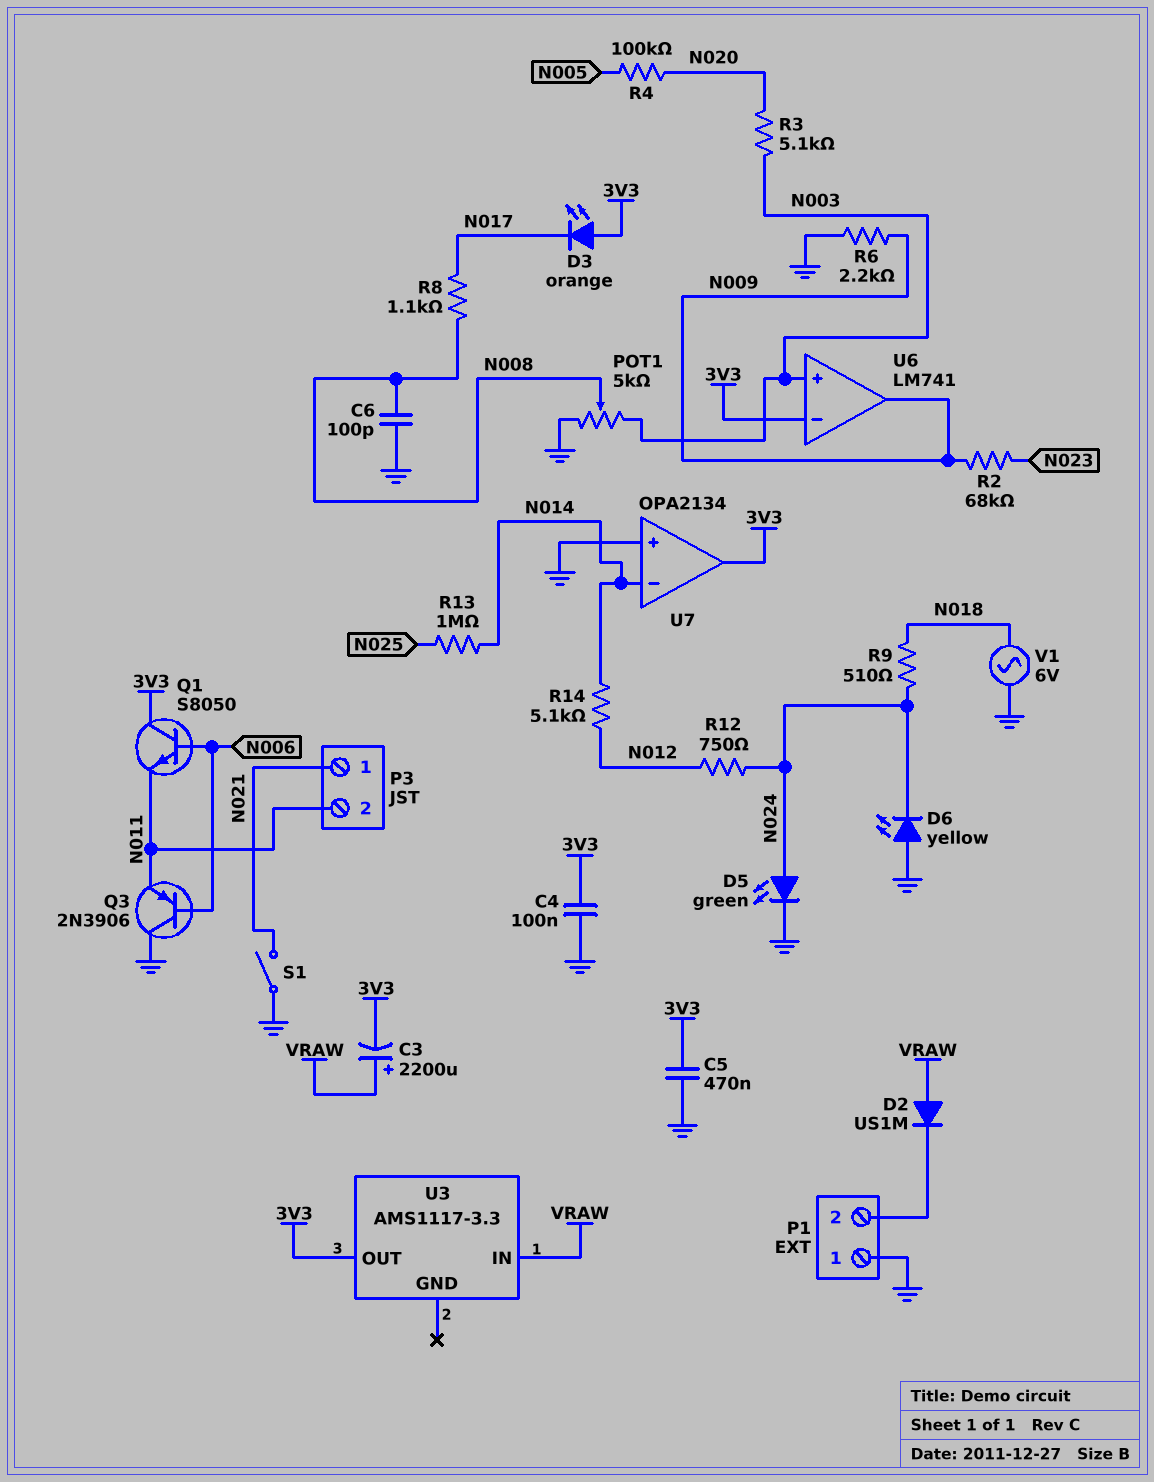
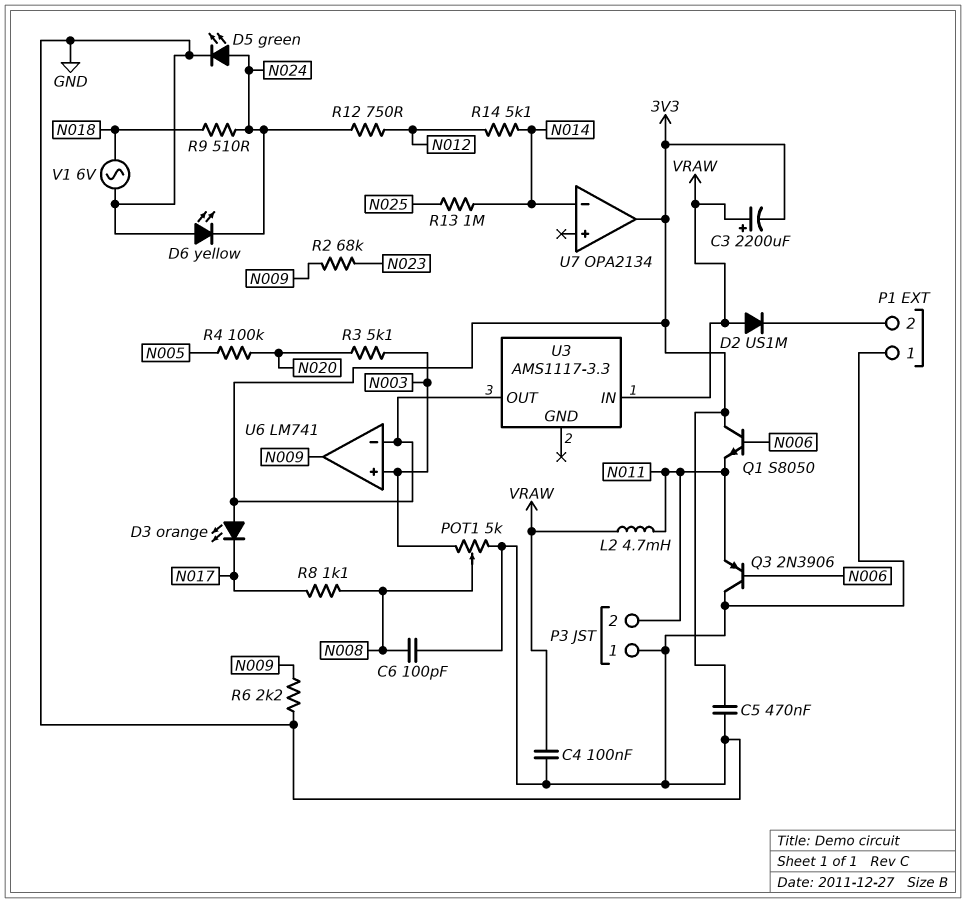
C4: 100nF (3V3, GND) -> 100nF (GND, VRAW)
L2: none -> 4.7mH (N011, VRAW)
P3 pin 1: N021 -> GND
S1: switch (GND, N021) -> none
U7 pin in+: GND -> none

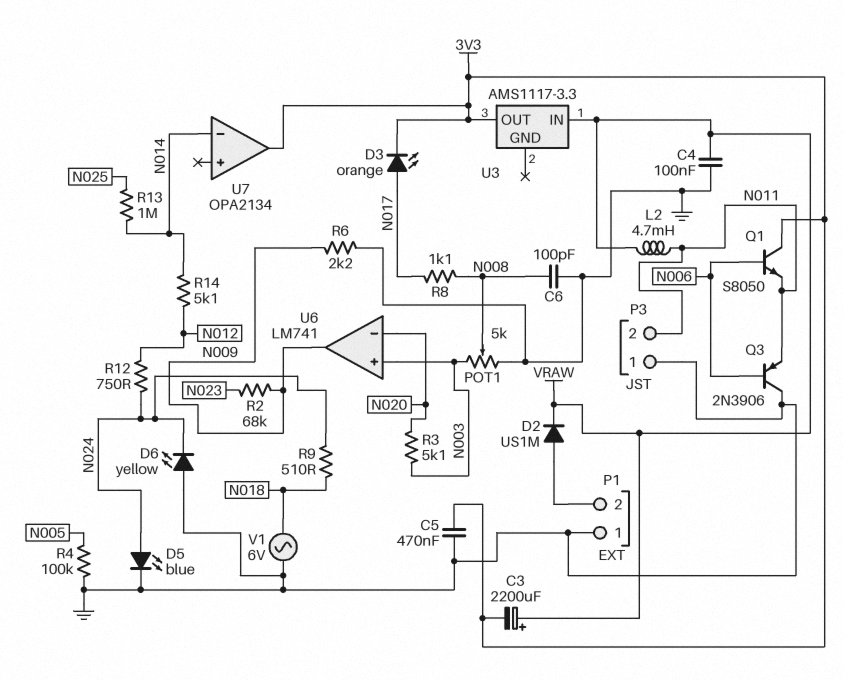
D2: diode US1M (A VRAW, K P1/2) -> diode US1M (A P1/2, K VRAW)
D3: LED orange (A 3V3, K N017) -> LED orange (A N017, K 3V3)
D5: LED green (A N024, K GND) -> LED blue (A N024, K GND)
R4: 100k (N005, N020) -> 100k (GND, N005)
U6 pin in-: 3V3 -> N020

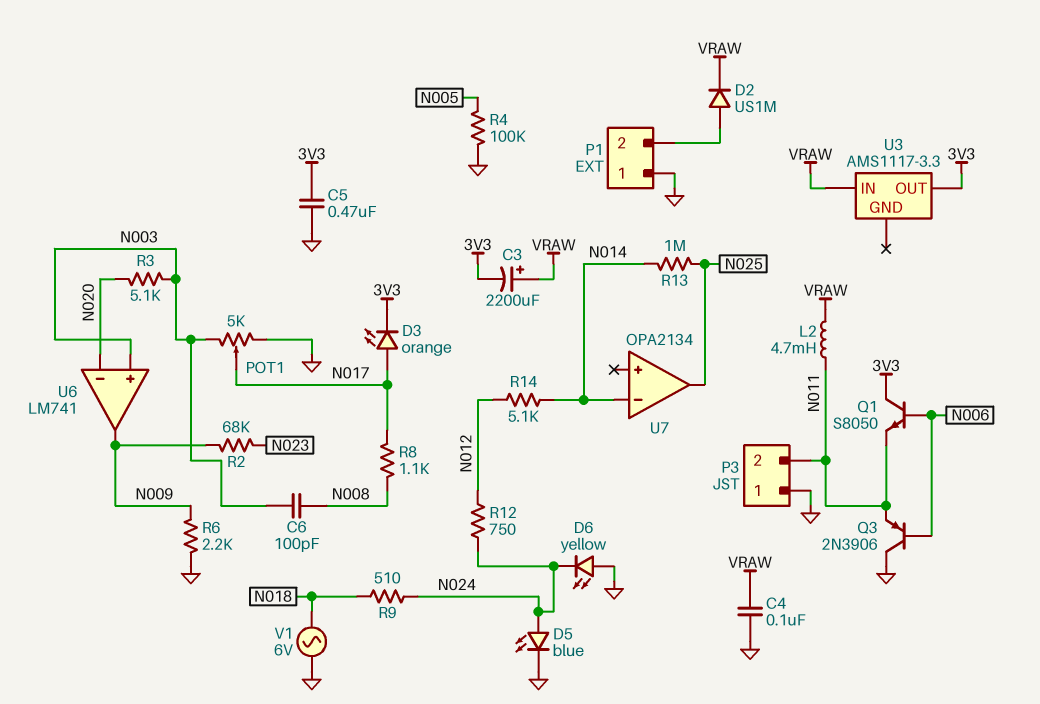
C6: 100pF (GND, N008) -> 100pF (N003, N008)
POT1: 5k (GND, N003, wiper N008) -> 5k (GND, N003, wiper N017)
U7 pin out: 3V3 -> N025

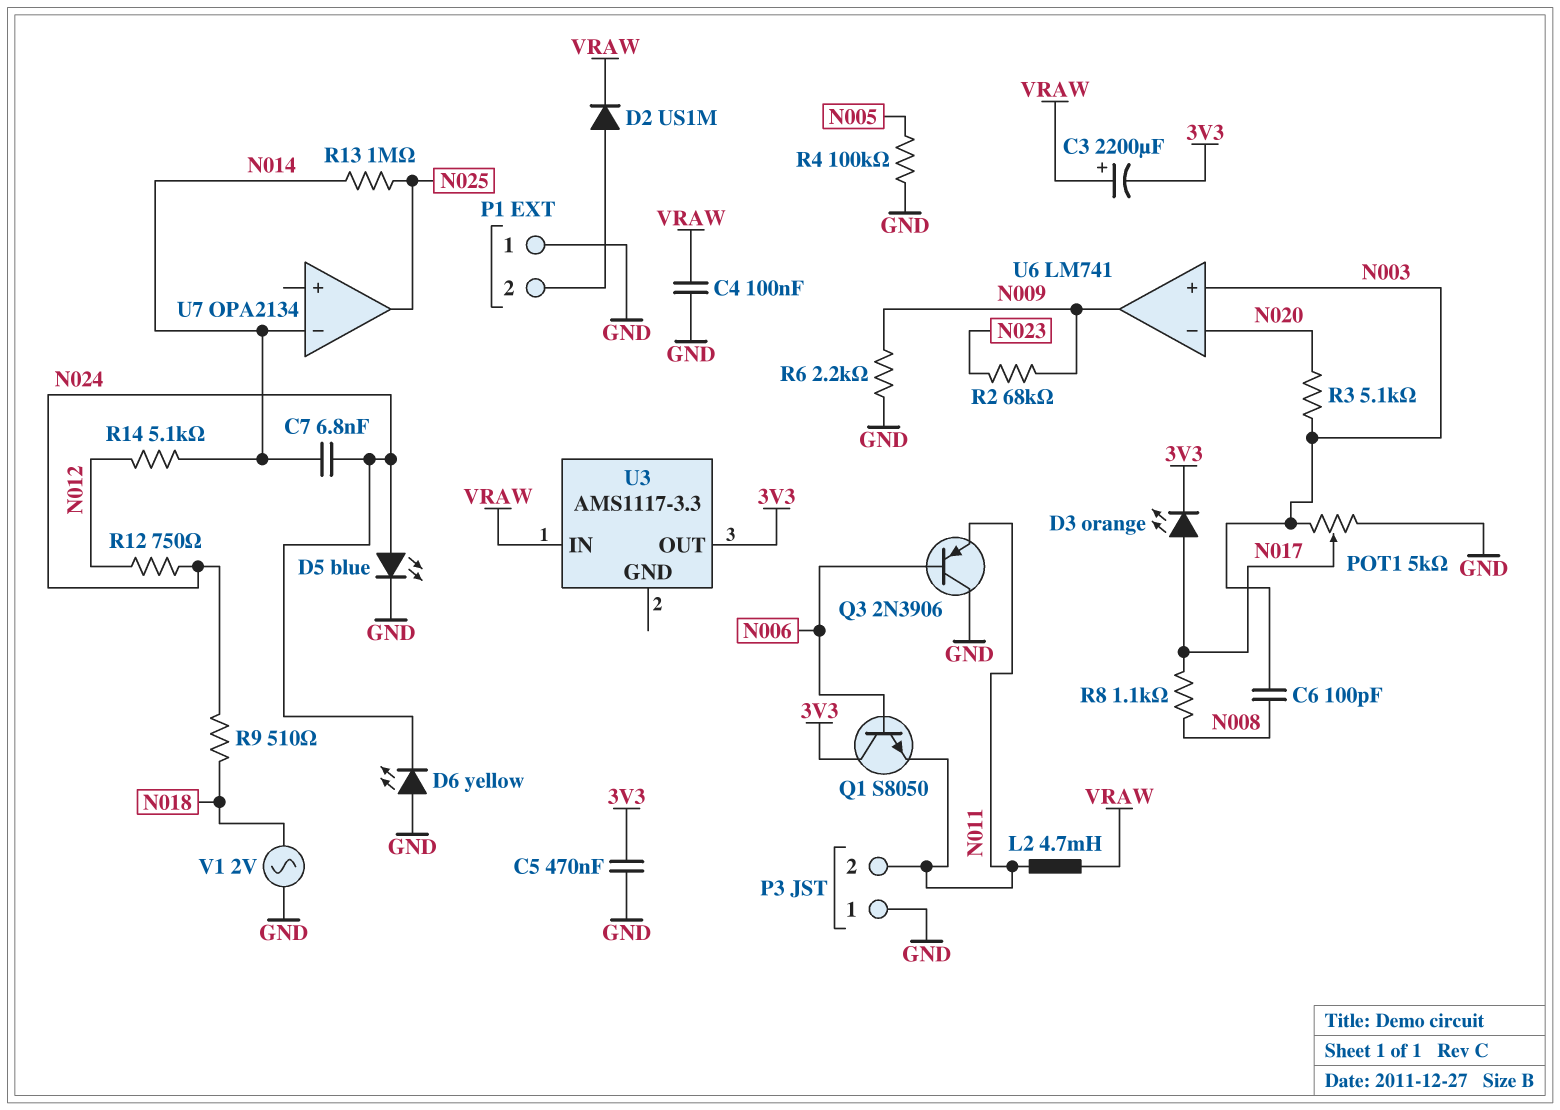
C7: none -> 6.8nF (N014, N024)
V1: AC 6V (GND, N018) -> AC 2V (GND, N018)

